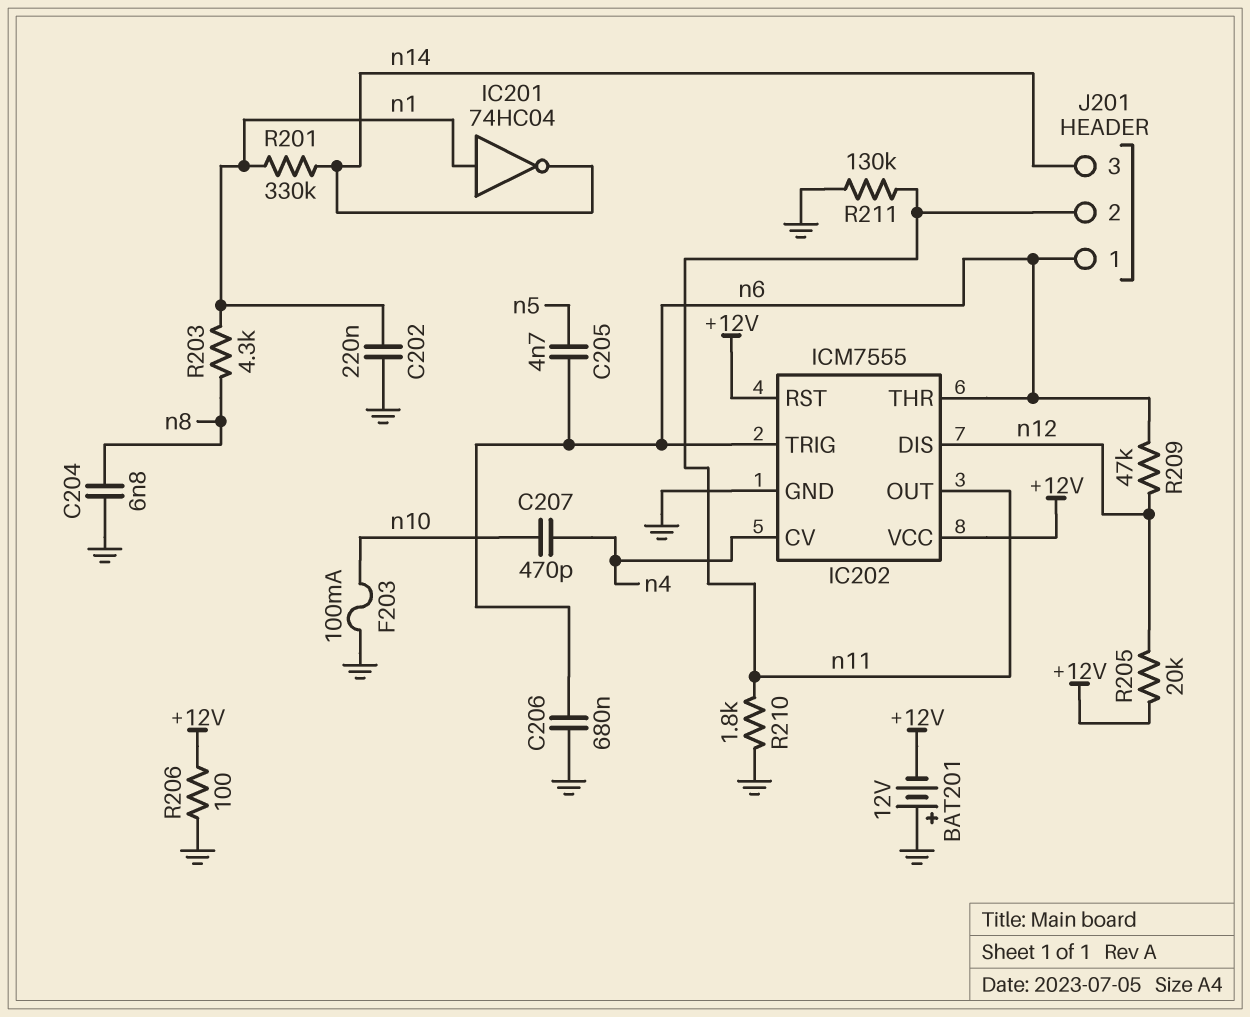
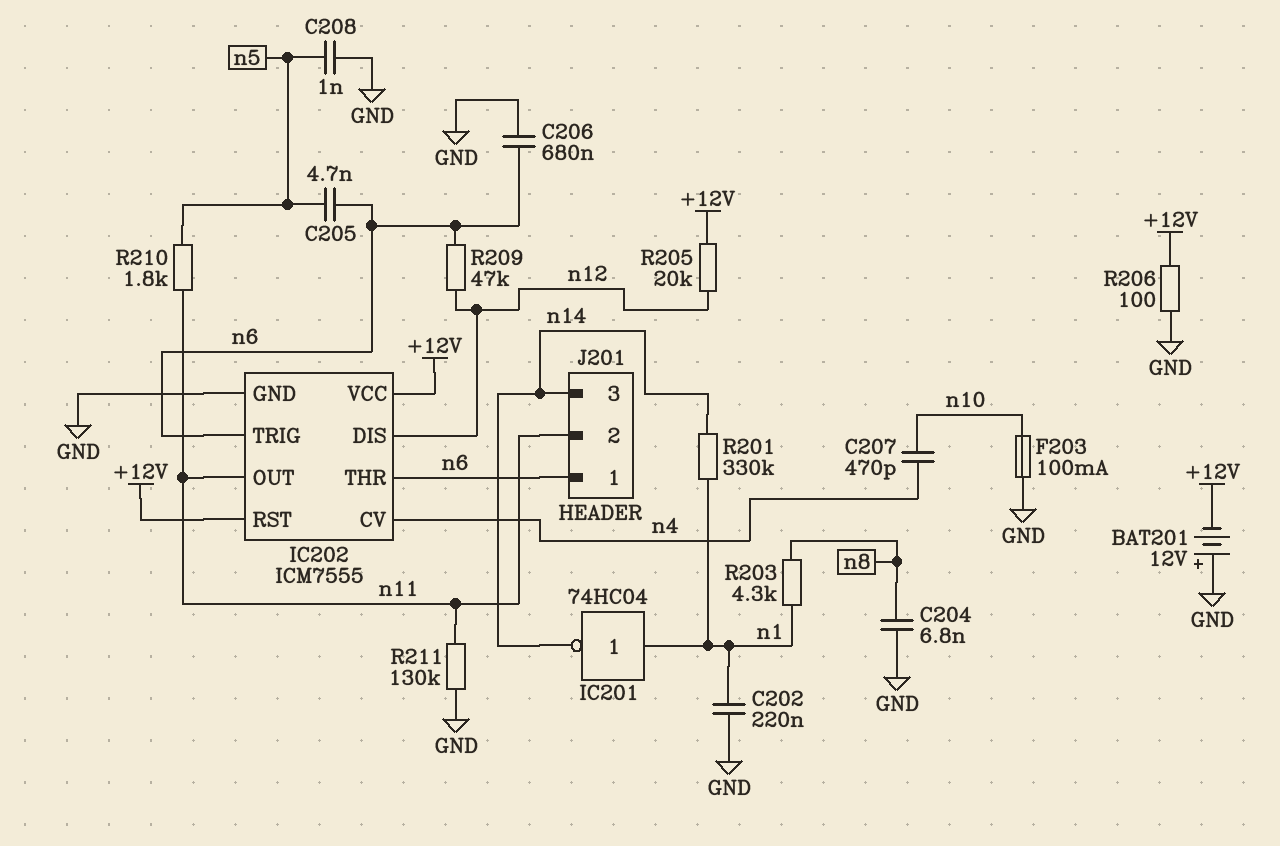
C208: none -> 1nF (GND, n5)
R210: 1.8k (GND, n11) -> 1.8k (n5, n11)

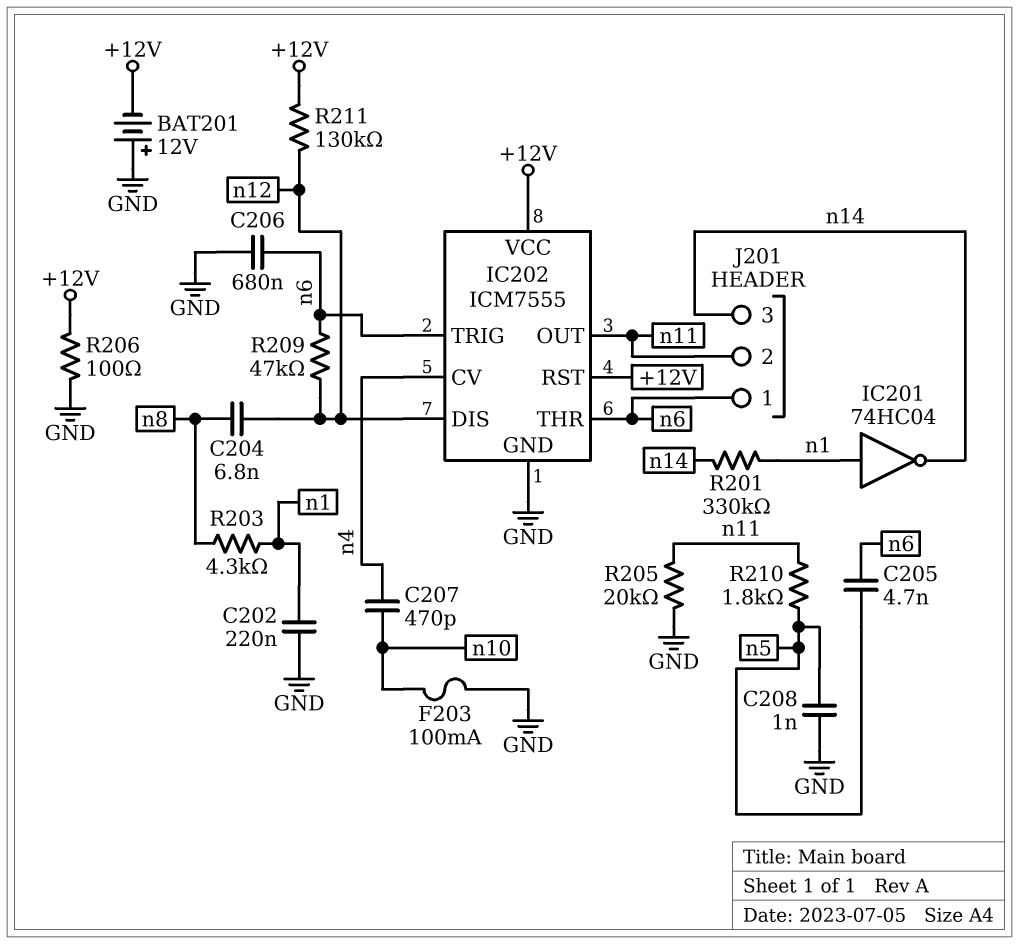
C204: 6.8nF (GND, n8) -> 6.8nF (n8, n12)
R205: 20k (+12V, n12) -> 20k (GND, n11)
R211: 130k (GND, n11) -> 130k (+12V, n12)

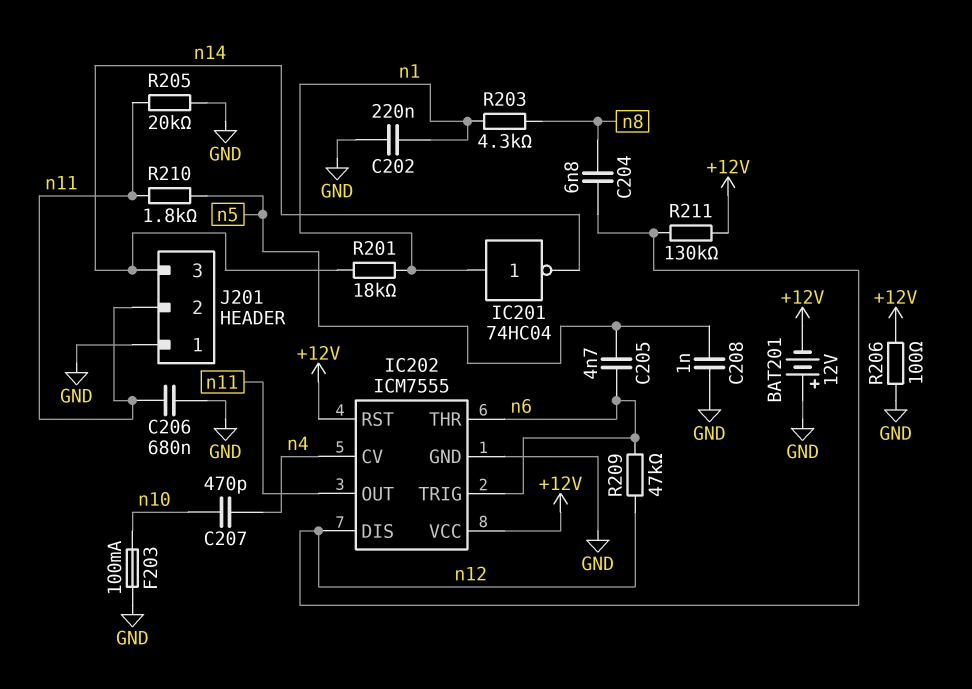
C206: 680nF (GND, n6) -> 680nF (GND, n11)
J201 pin 1: n6 -> GND
R201: 330k (n1, n14) -> 18k (n1, n14)

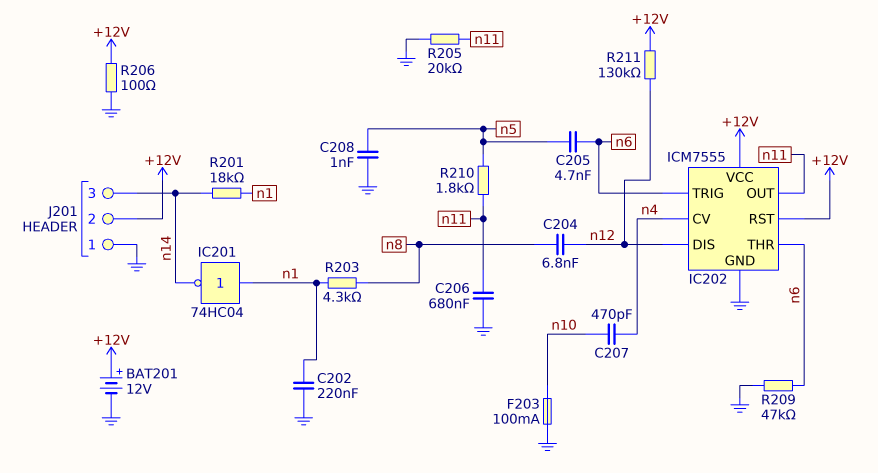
BAT201: 12V (plus GND, minus +12V) -> 12V (plus +12V, minus GND)
J201 pin 2: n11 -> +12V
R209: 47k (n6, n12) -> 47k (GND, n6)

